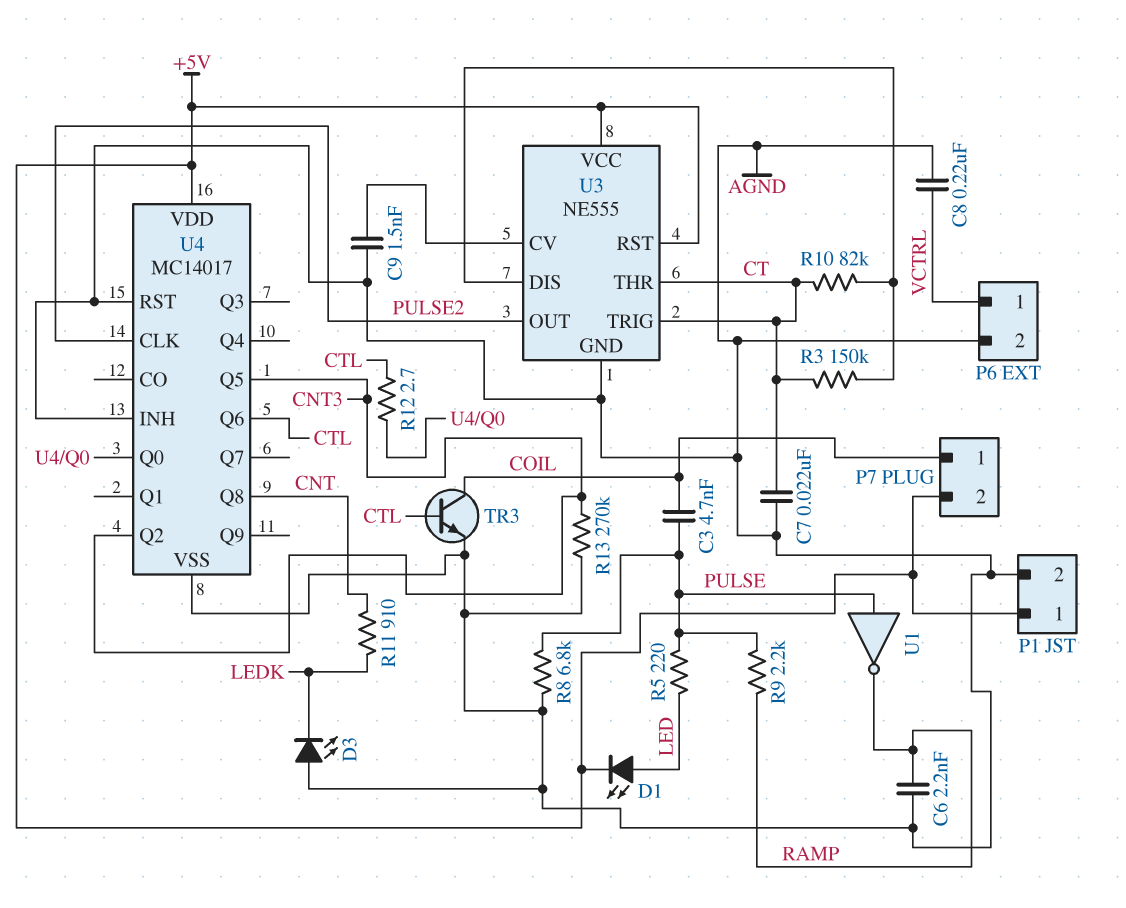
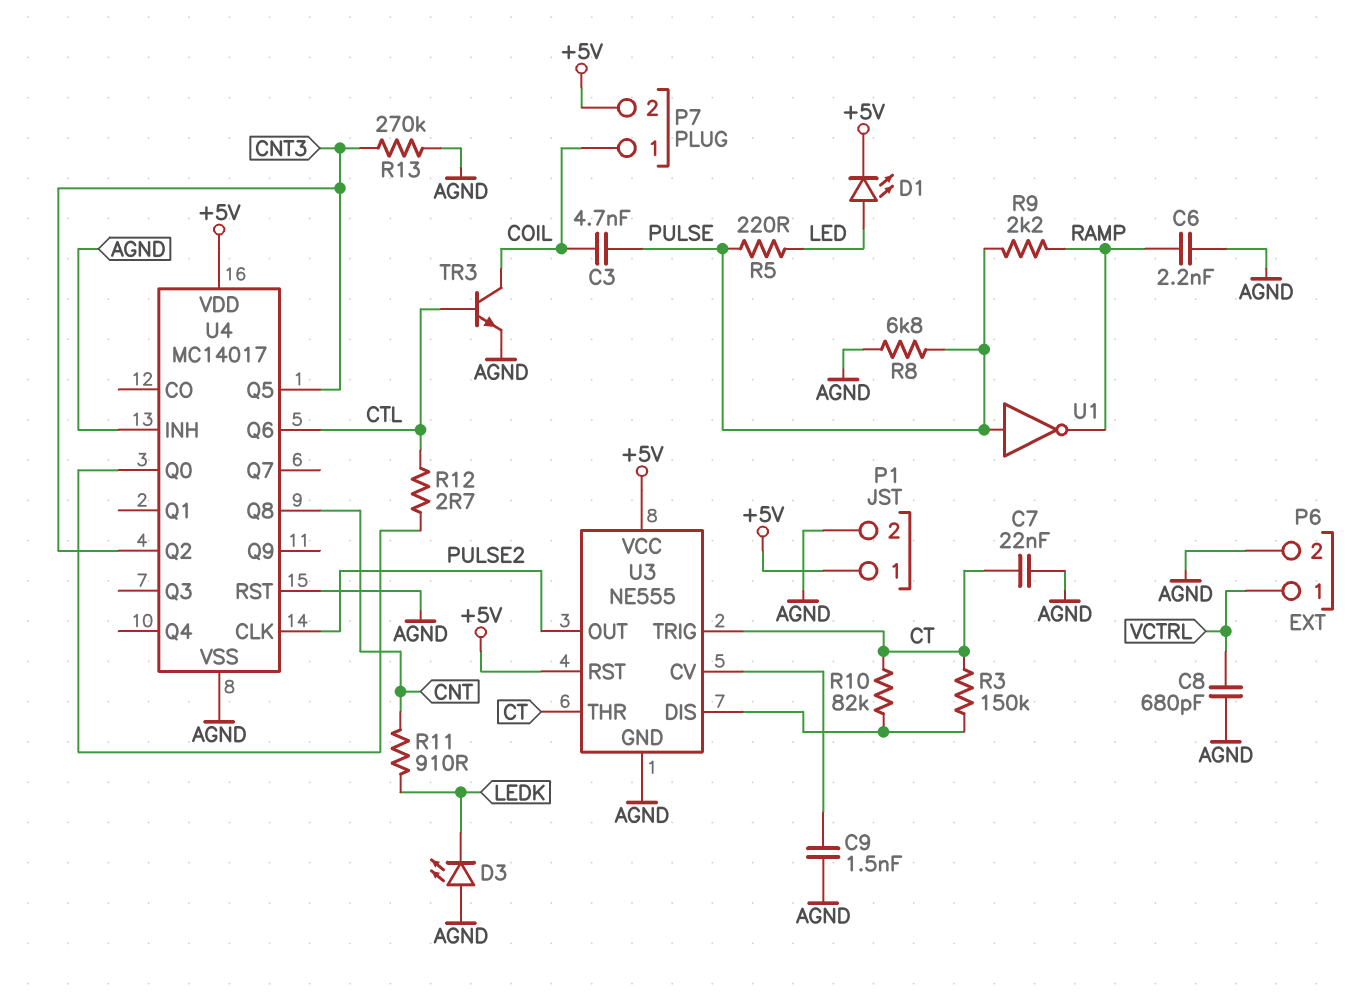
C8: 220nF (AGND, VCTRL) -> 680pF (AGND, VCTRL)

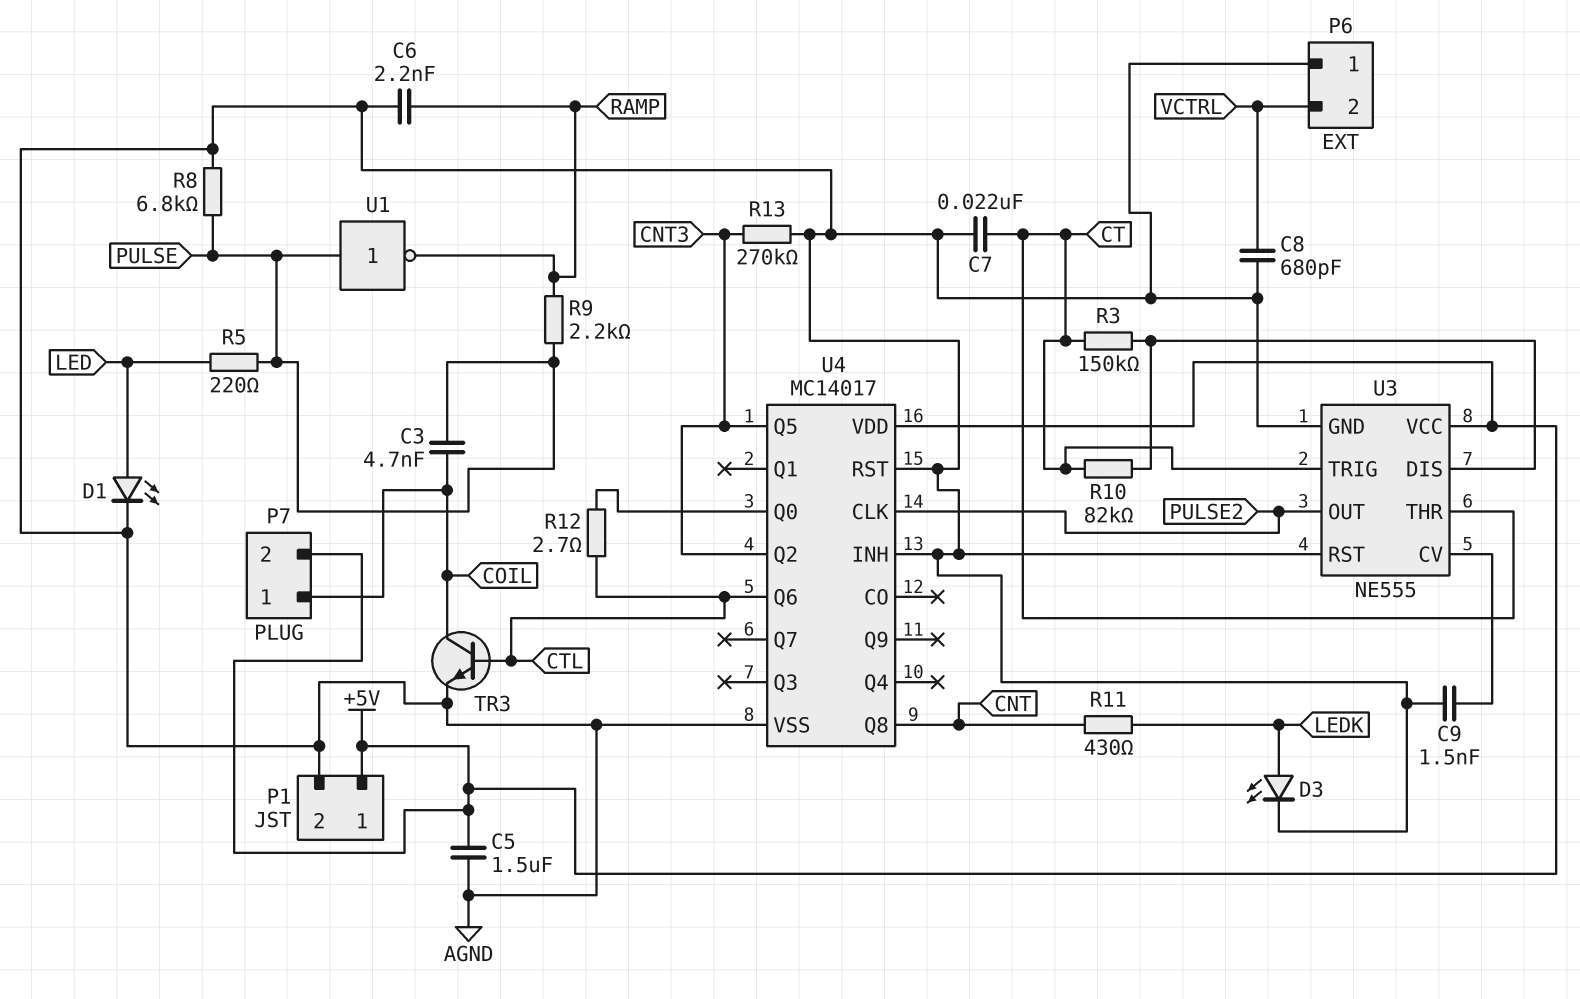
C5: none -> 1.5uF (+5V, AGND)
D1: LED (A LED, K +5V) -> LED (A LED, K AGND)
D3: LED (A AGND, K LEDK) -> LED (A LEDK, K AGND)
P6 pin 1: VCTRL -> AGND
P6 pin 2: AGND -> VCTRL
R11: 910 (CNT, LEDK) -> 430 (CNT, LEDK)
U3 pin RST: +5V -> AGND

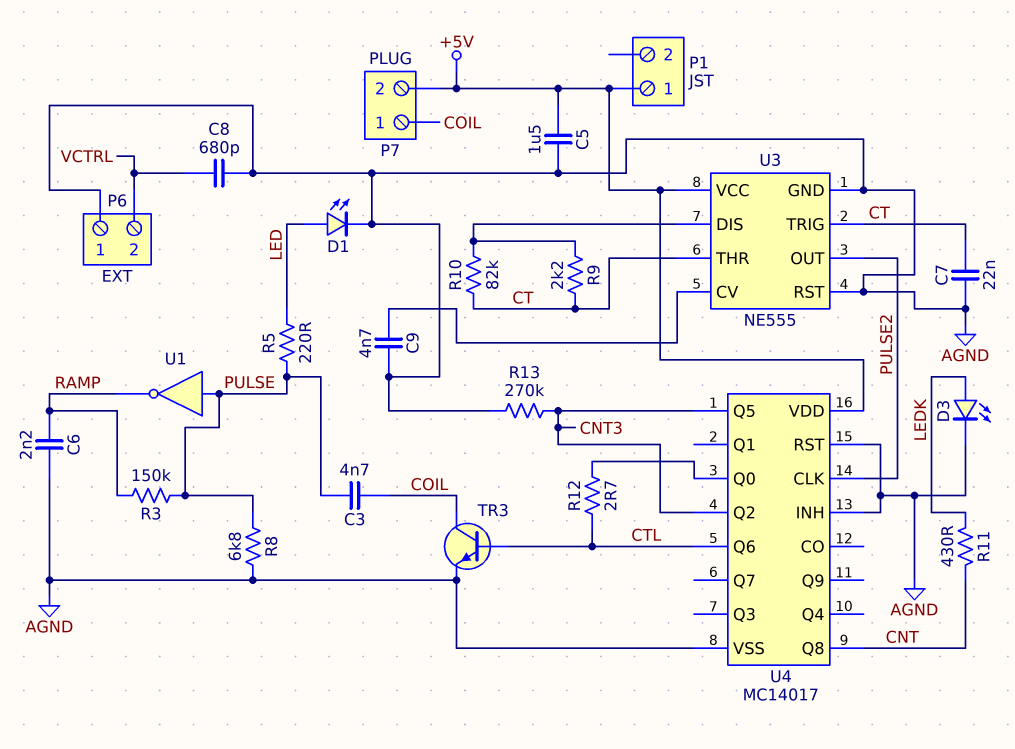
C9: 1.5nF (AGND, U3/CV) -> 4.7nF (AGND, U3/CV)
P1 pin 2: AGND -> none
R3: 150k (CT, U3/DIS) -> 150k (PULSE, RAMP)
R9: 2.2k (PULSE, RAMP) -> 2.2k (CT, U3/DIS)

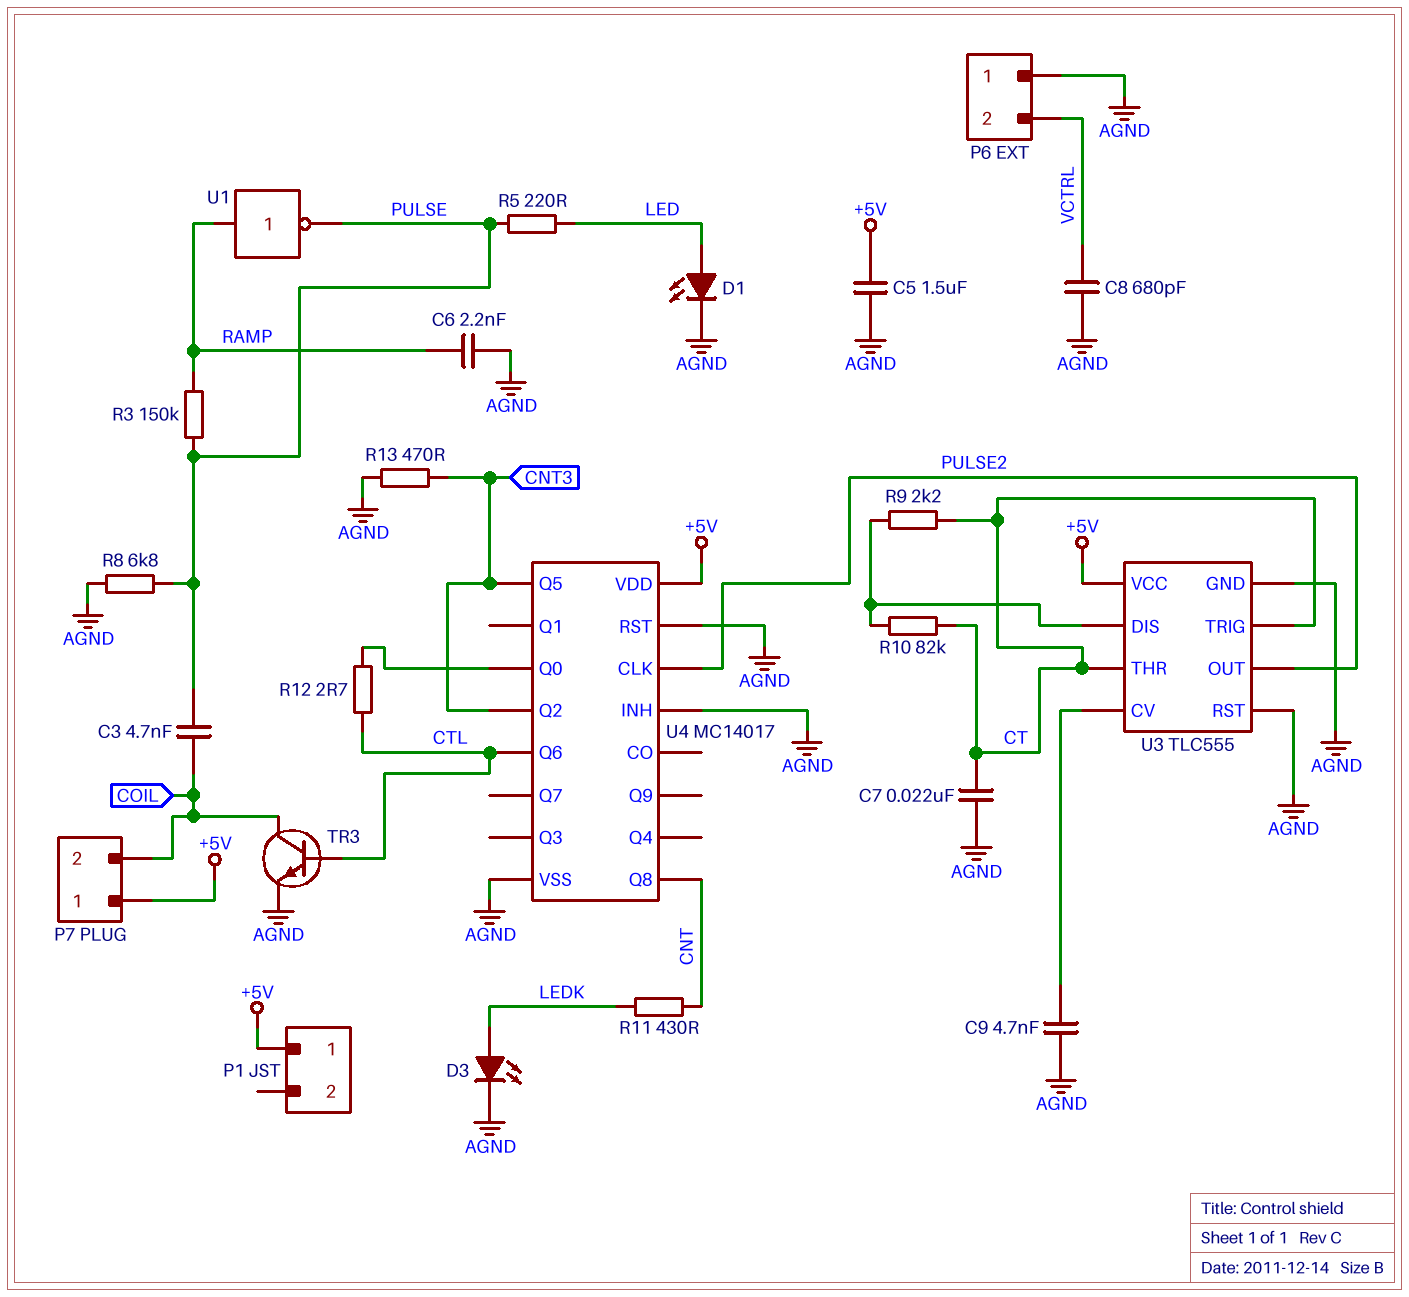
P7 pin 1: COIL -> +5V
P7 pin 2: +5V -> COIL
R13: 270k (AGND, CNT3) -> 470 (AGND, CNT3)
U1: NOT (in PULSE, out RAMP) -> NOT (in RAMP, out PULSE)
U3: NE555 -> TLC555

